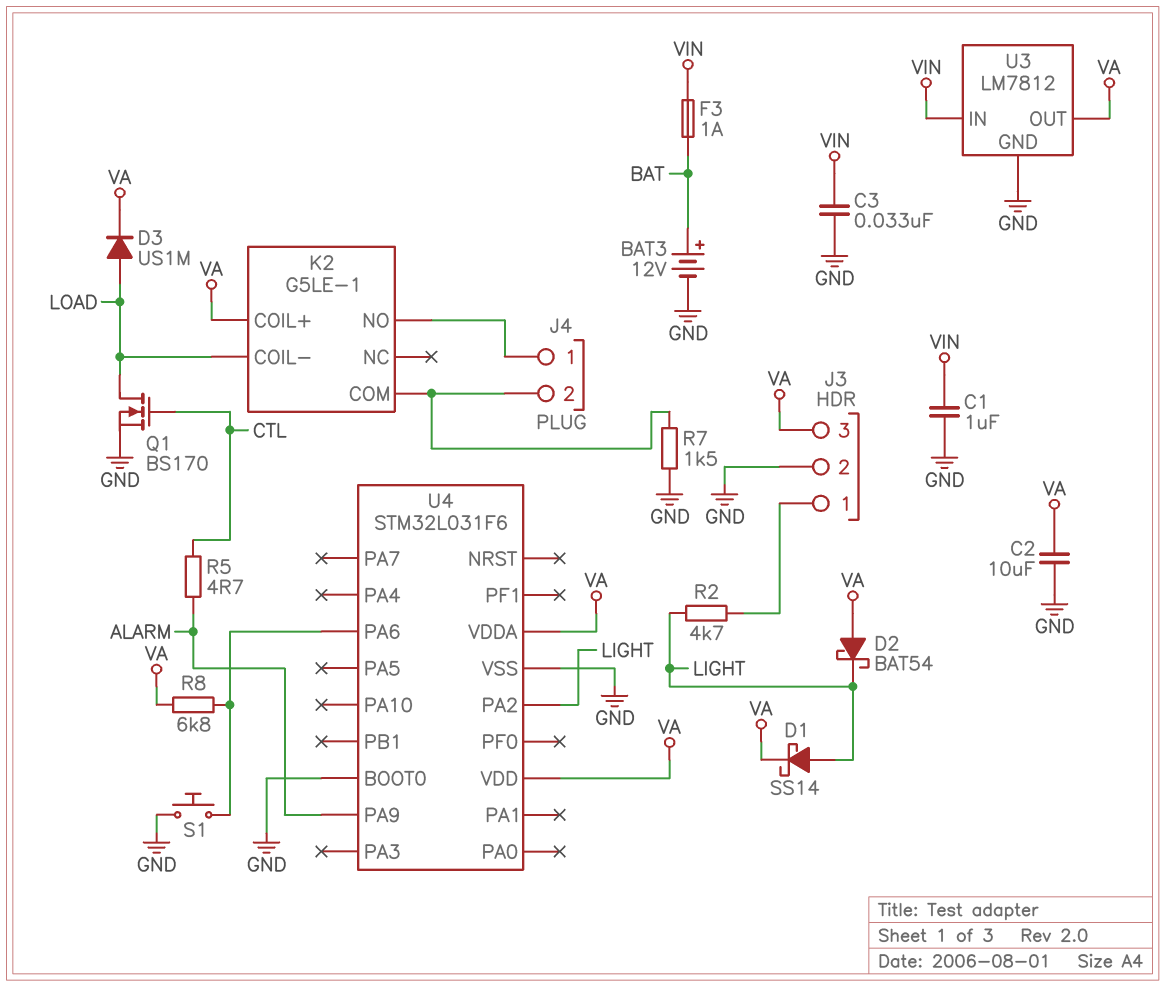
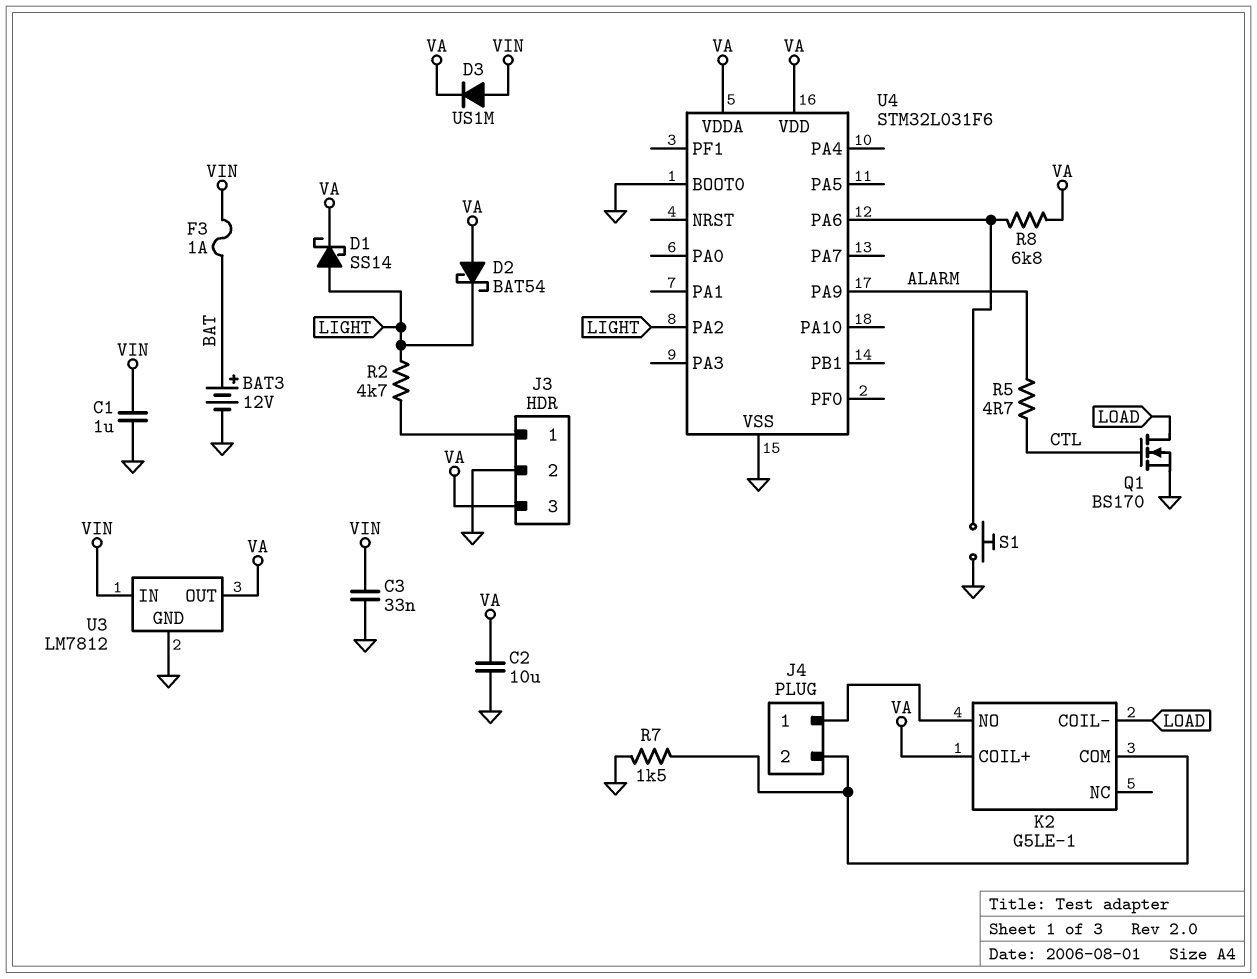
D3: diode US1M (A LOAD, K VA) -> diode US1M (A VIN, K VA)

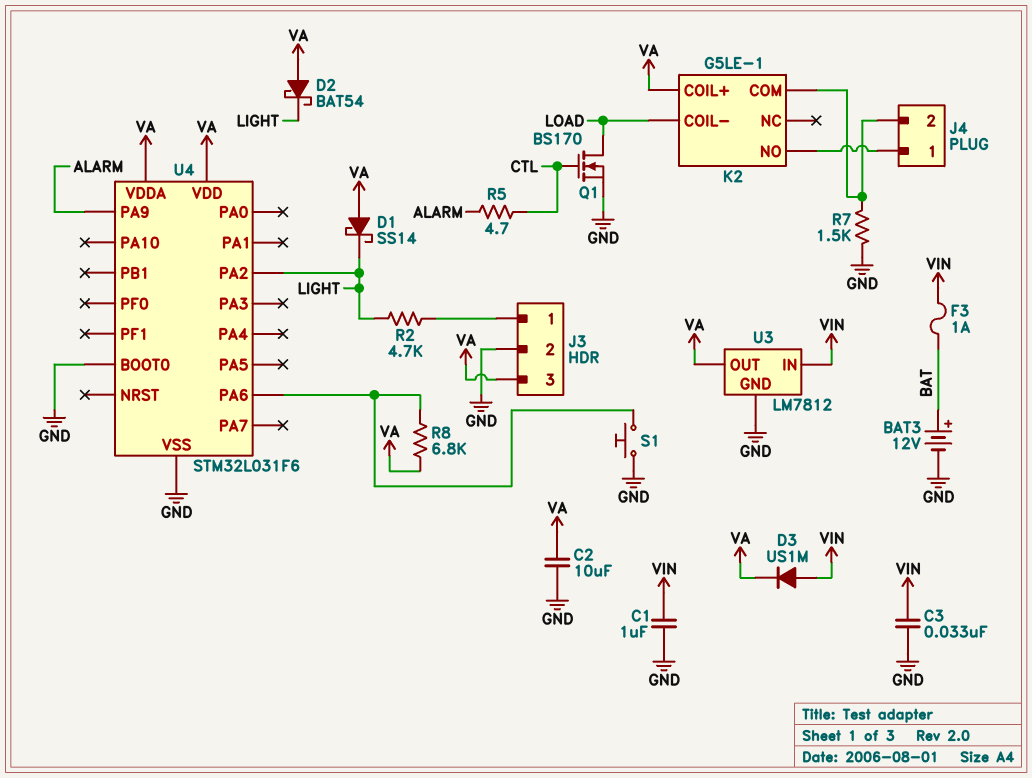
D1: schottky SS14 (A LIGHT, K VA) -> schottky SS14 (A VA, K LIGHT)

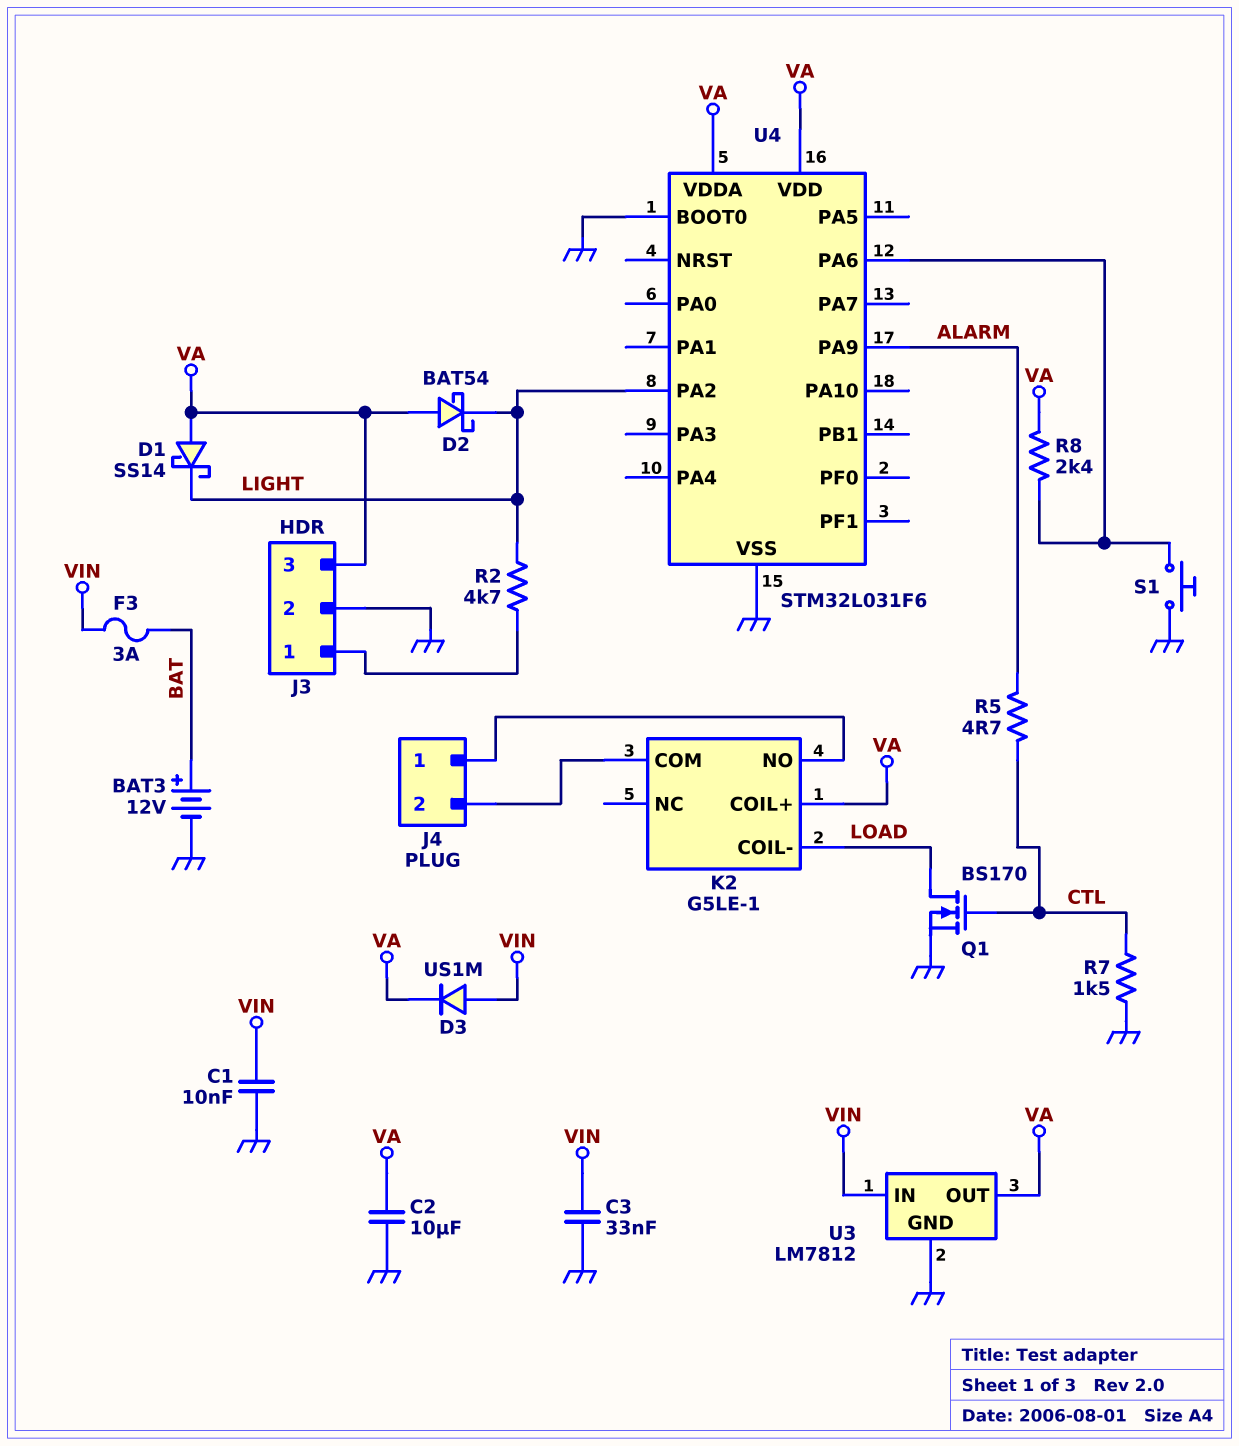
C1: 1uF (GND, VIN) -> 10nF (GND, VIN)
F3: 1A (BAT, VIN) -> 3A (BAT, VIN)
R7: 1.5k (GND, J4/2) -> 1.5k (CTL, GND)
R8: 6.8k (U4/PA6, VA) -> 2.4k (U4/PA6, VA)

